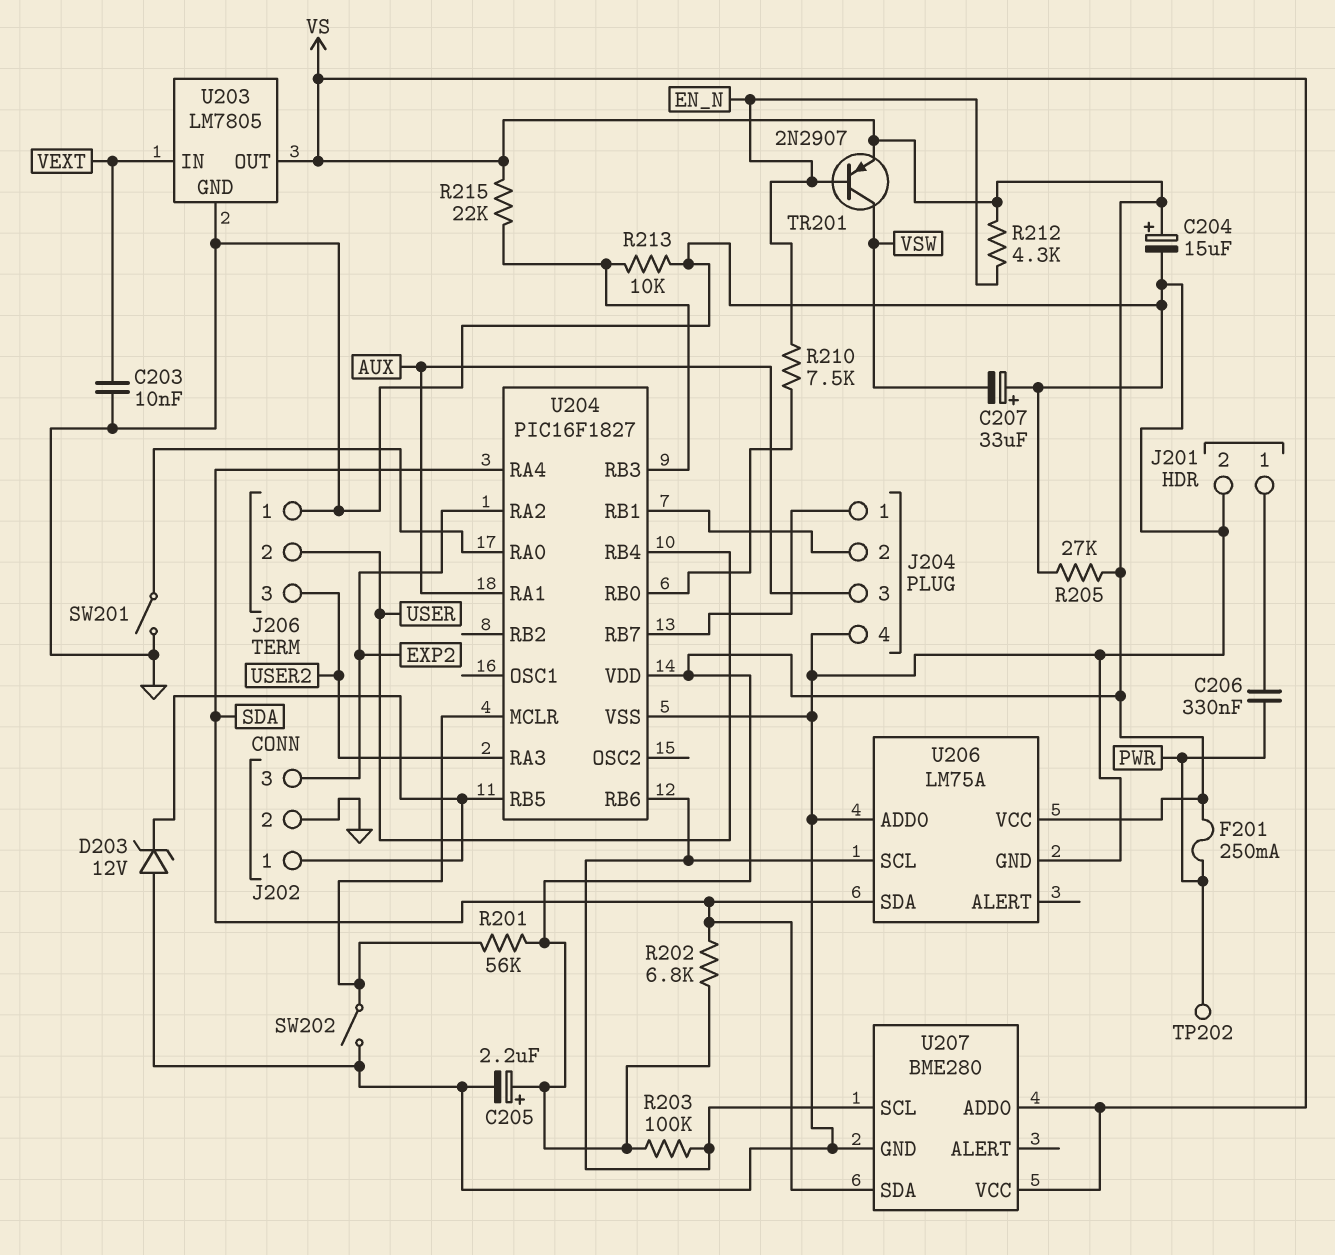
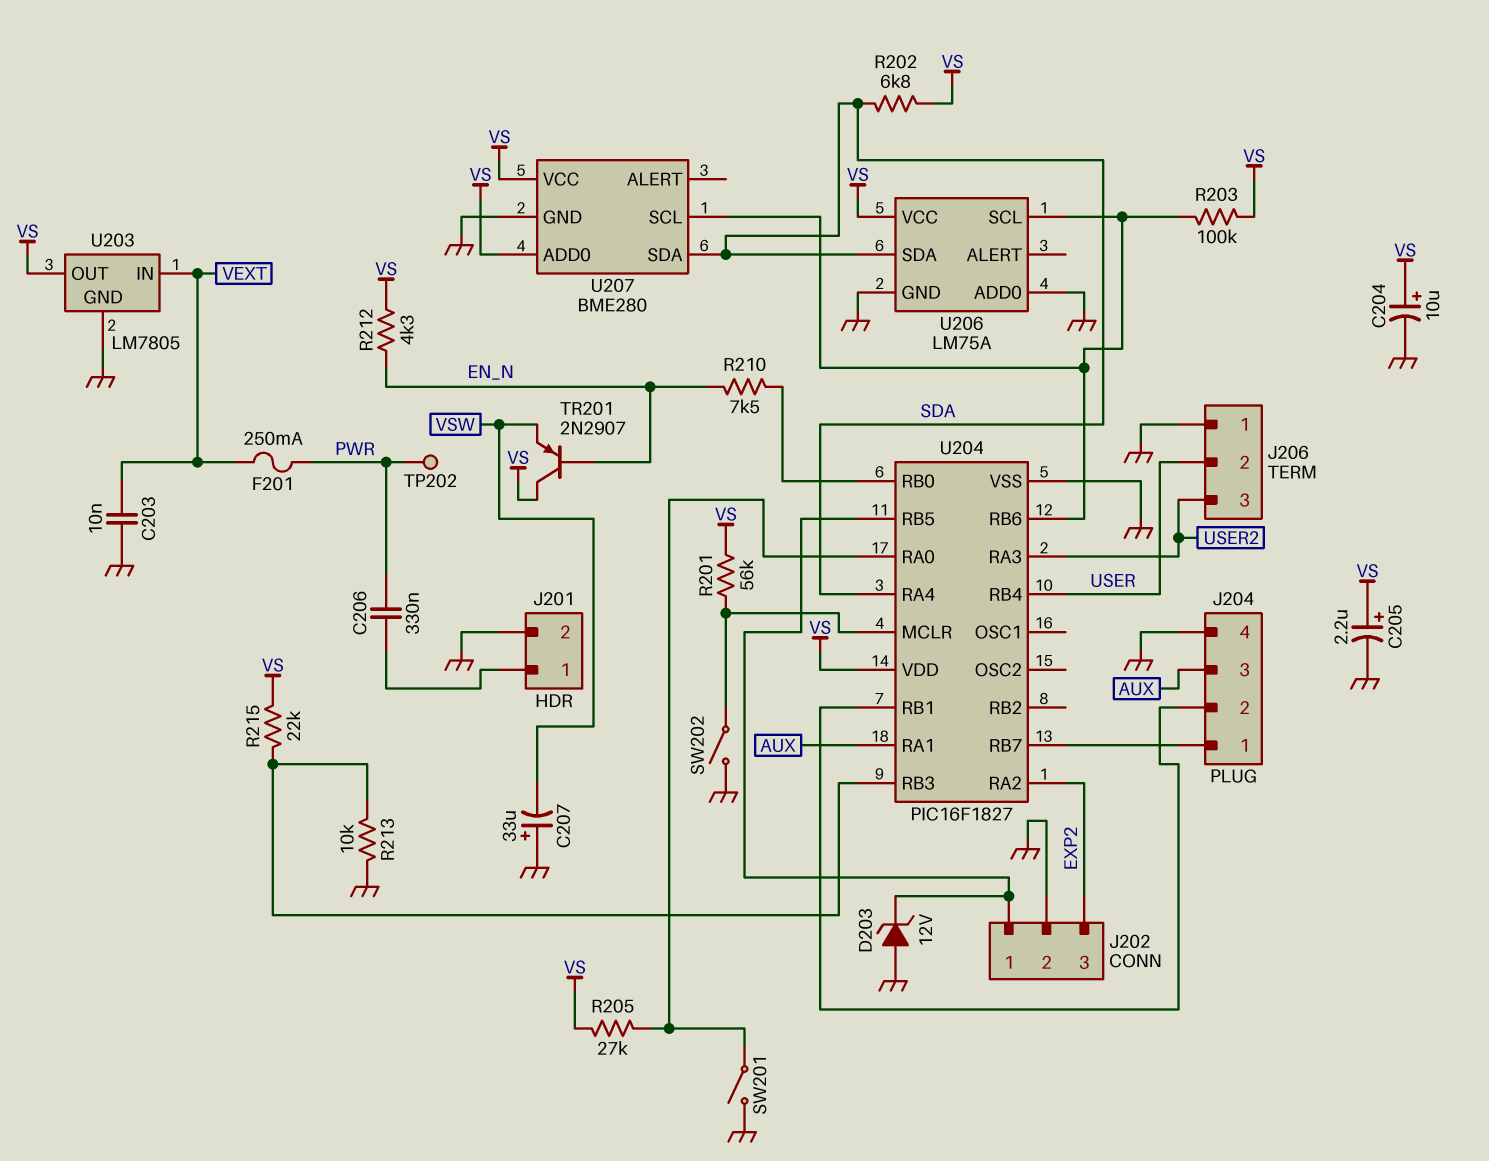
C204: 15uF (plus VS, minus GND) -> 10uF (plus VS, minus GND)
F201: 250mA (PWR, VS) -> 250mA (PWR, VEXT)
R205: 27k (GND, VS) -> 27k (U204/RA0, VS)
TR201: PNP 2N2907 (B EN_N, C VSW, E VS) -> PNP 2N2907 (B EN_N, C VS, E VSW)

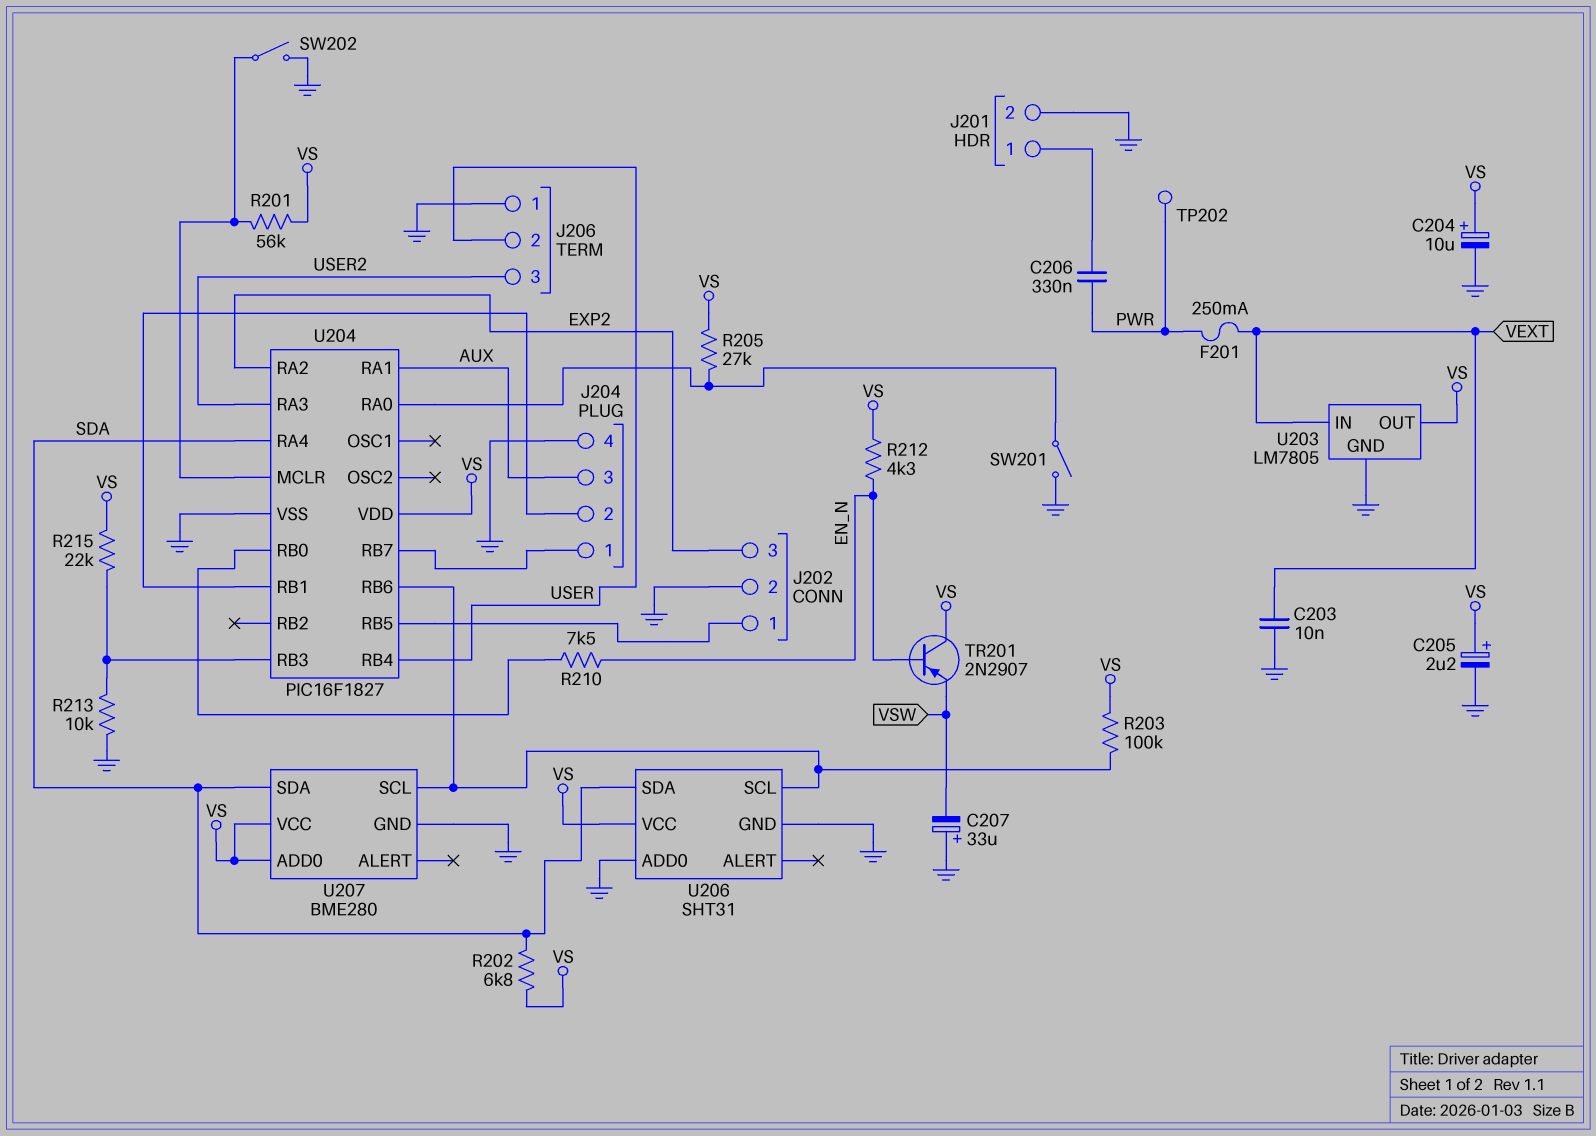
D203: zener 12V (A GND, K J202/1) -> none
U206: LM75A -> SHT31

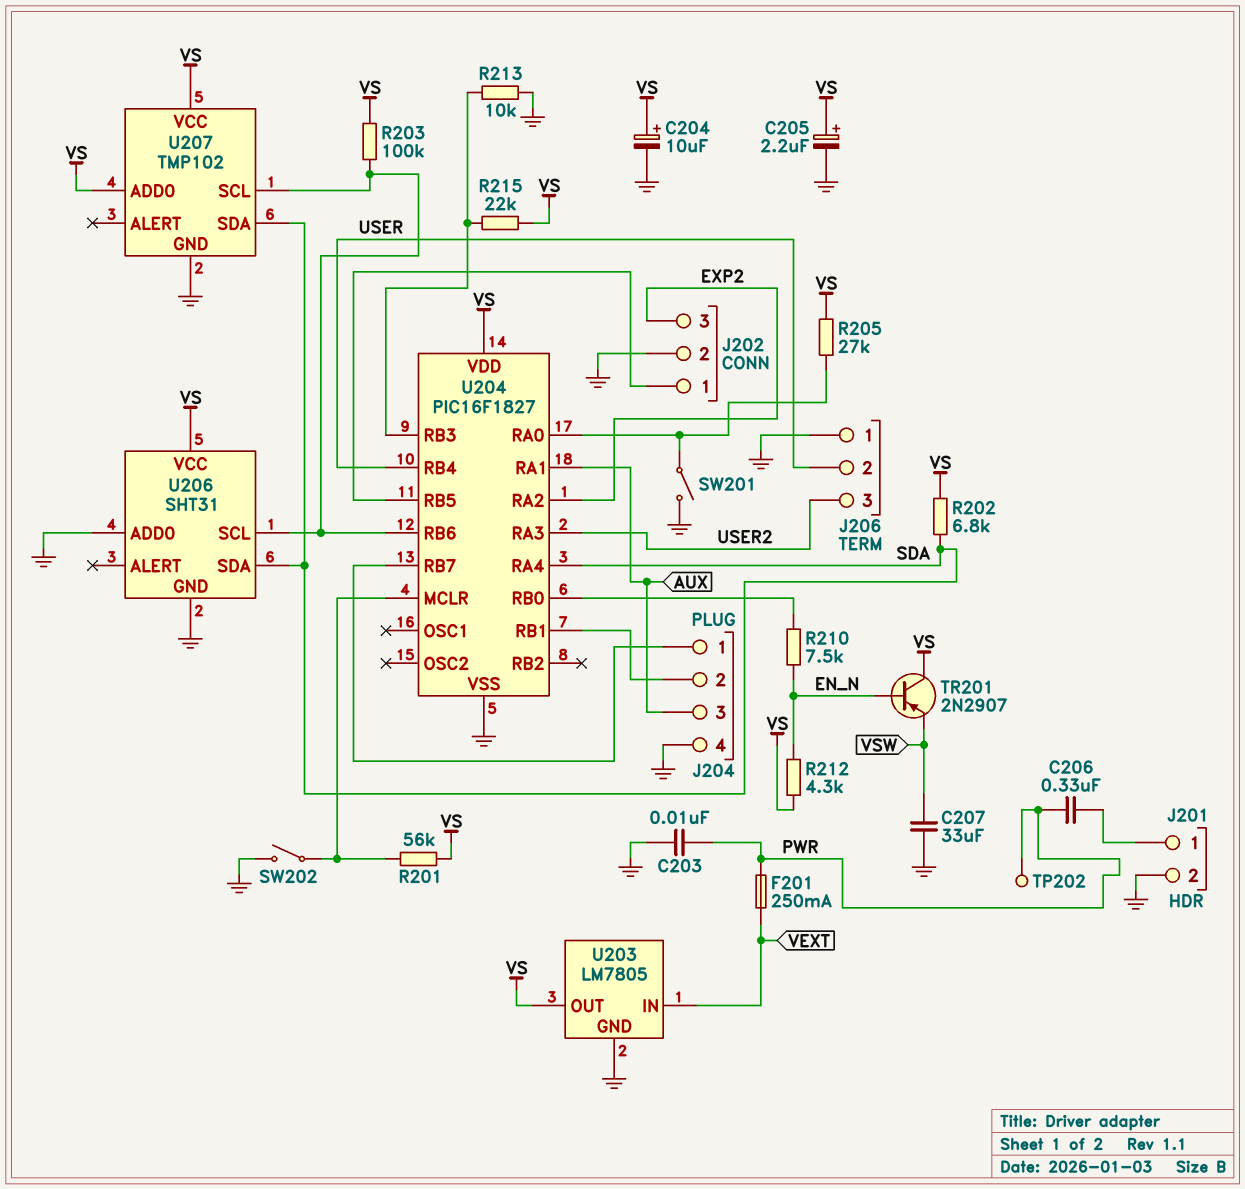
C203: 10nF (GND, VEXT) -> 10nF (GND, PWR)
C207: 33uF (plus GND, minus VSW) -> 33uF (GND, VSW)
U207: BME280 -> TMP102

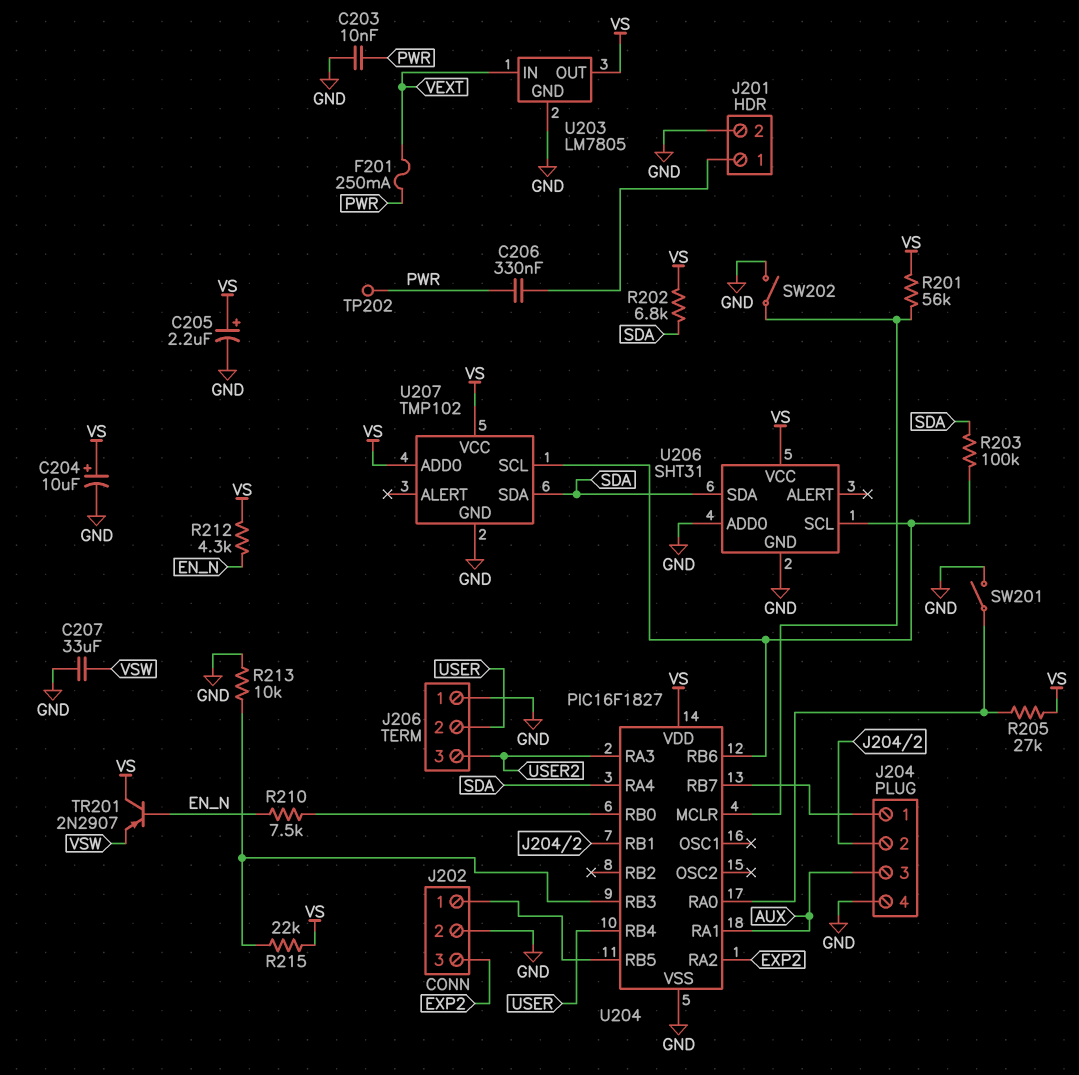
R203: 100k (U204/RB6, VS) -> 100k (SDA, U204/RB6)

